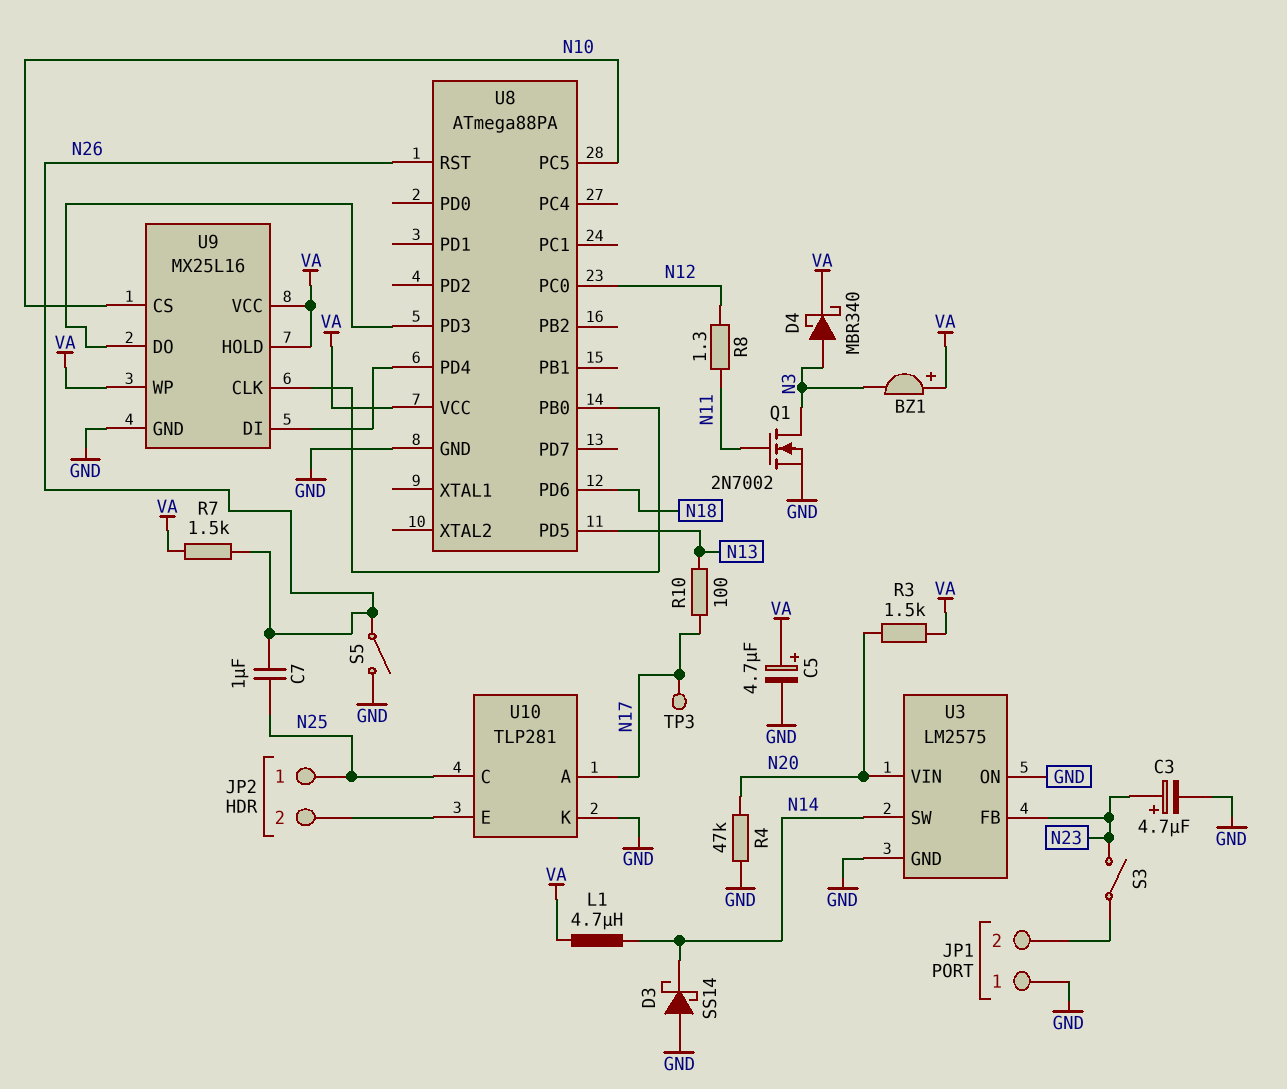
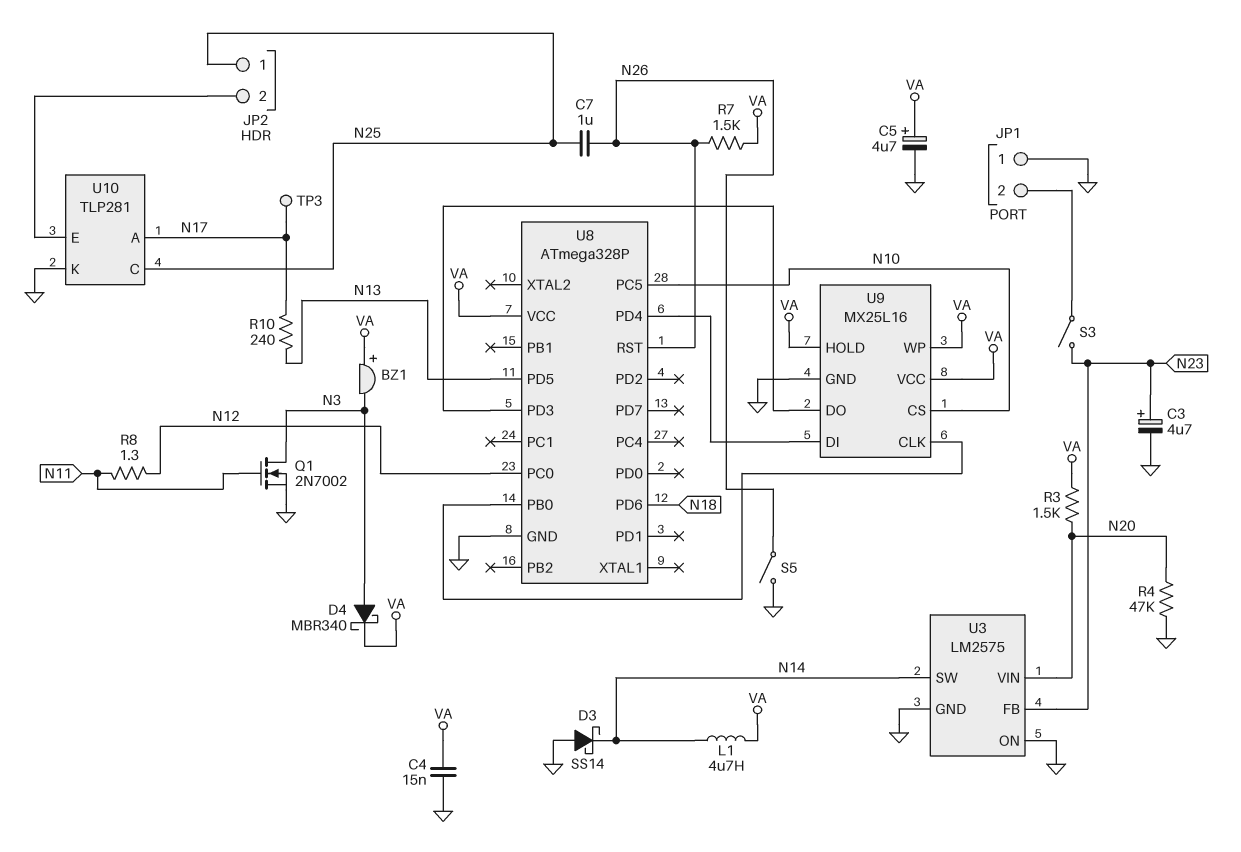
C4: none -> 15nF (GND, VA)
R10: 100 (N13, N17) -> 240 (N13, N17)
U8: ATmega88PA -> ATmega328P

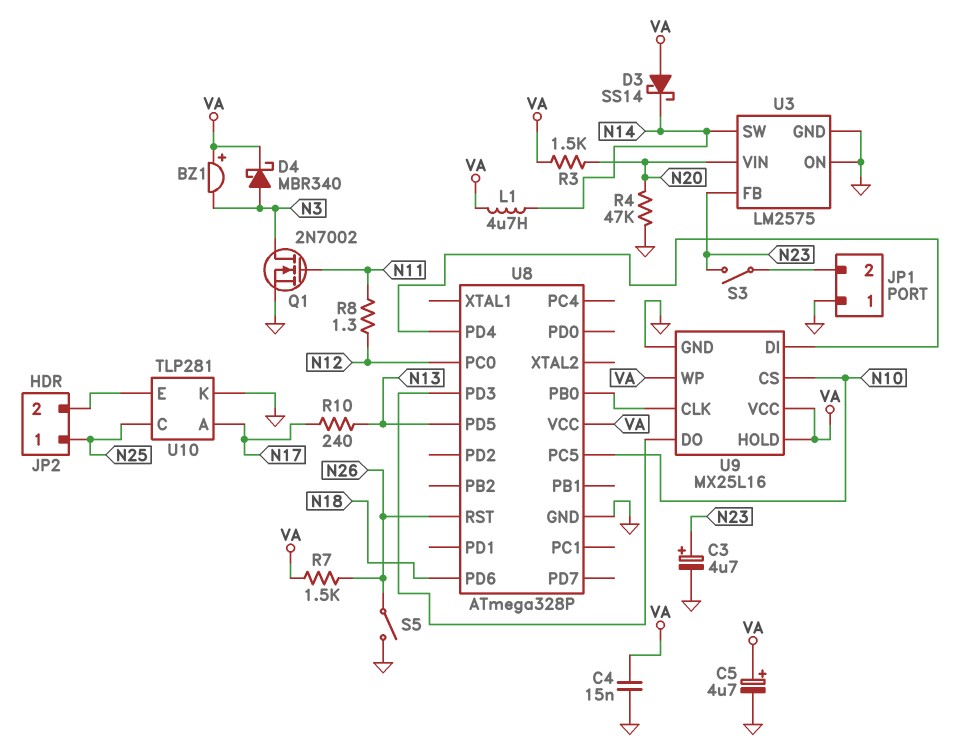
C7: 1uF (N25, N26) -> none
D3: schottky SS14 (A GND, K N14) -> schottky SS14 (A VA, K N14)
TP3: test point (N17) -> none

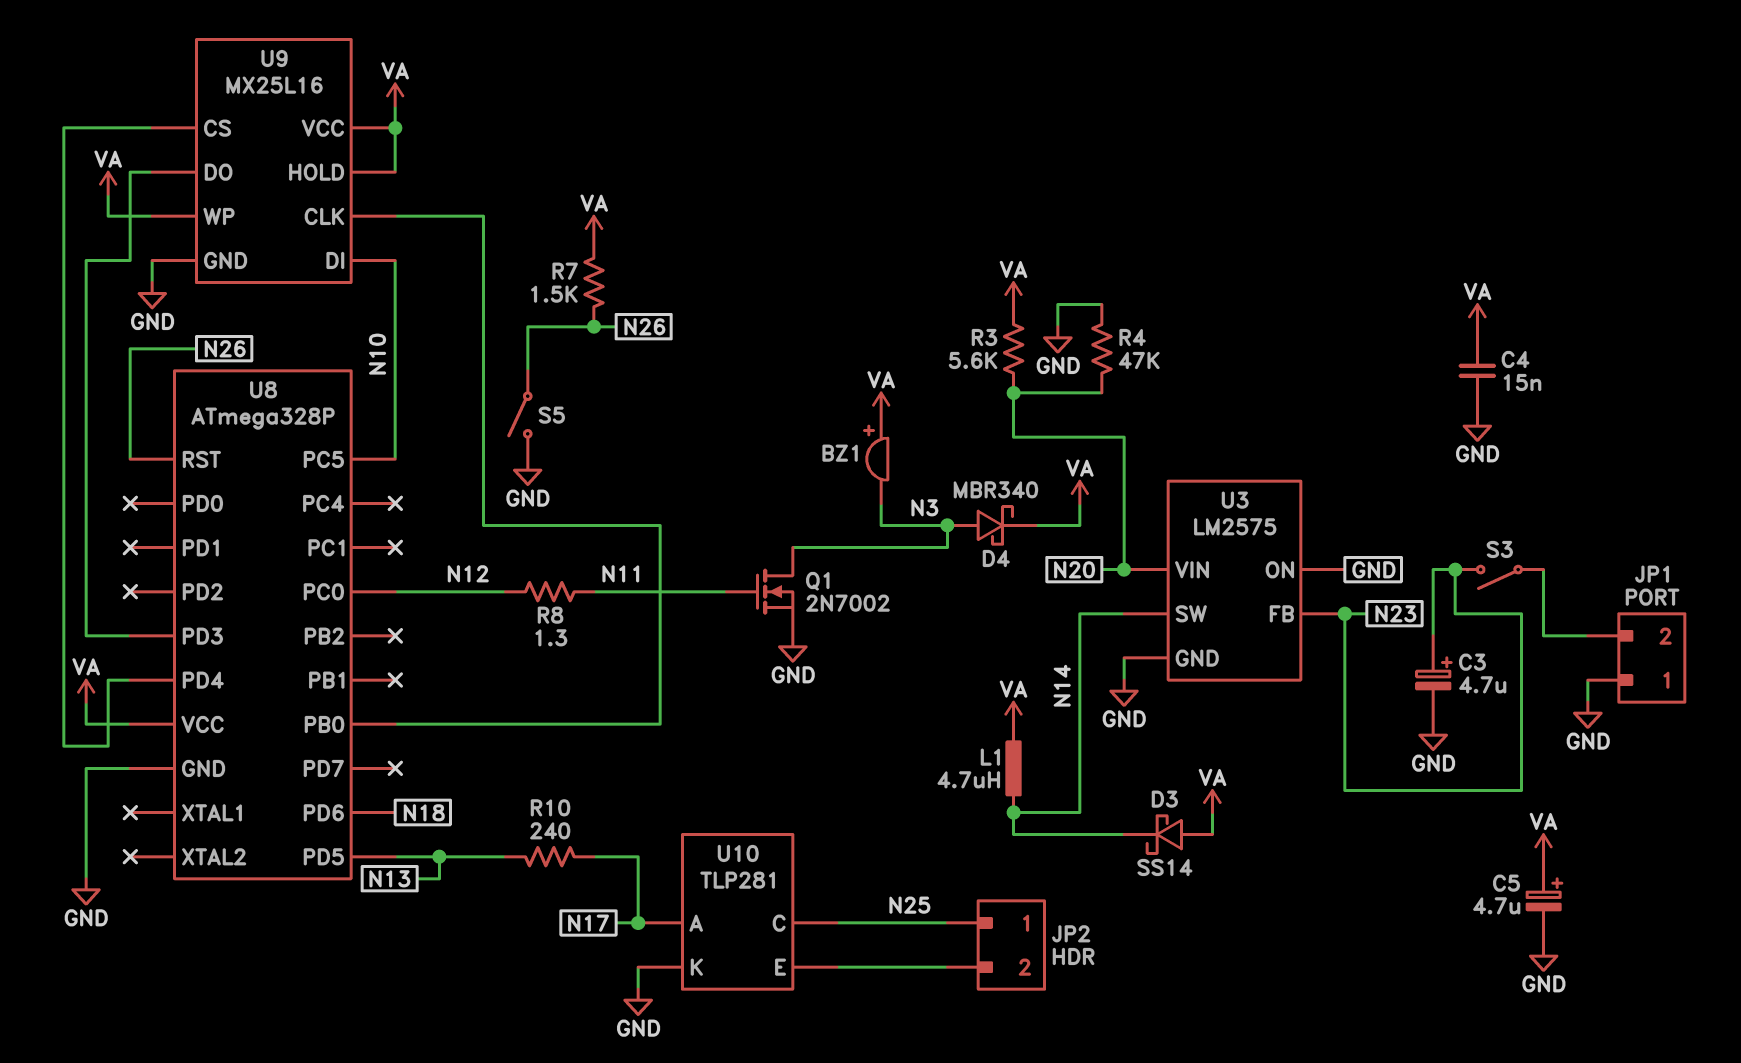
R3: 1.5k (N20, VA) -> 5.6k (N20, VA)
U9 pin CS: N10 -> U8/PD4
U9 pin DI: U8/PD4 -> N10

